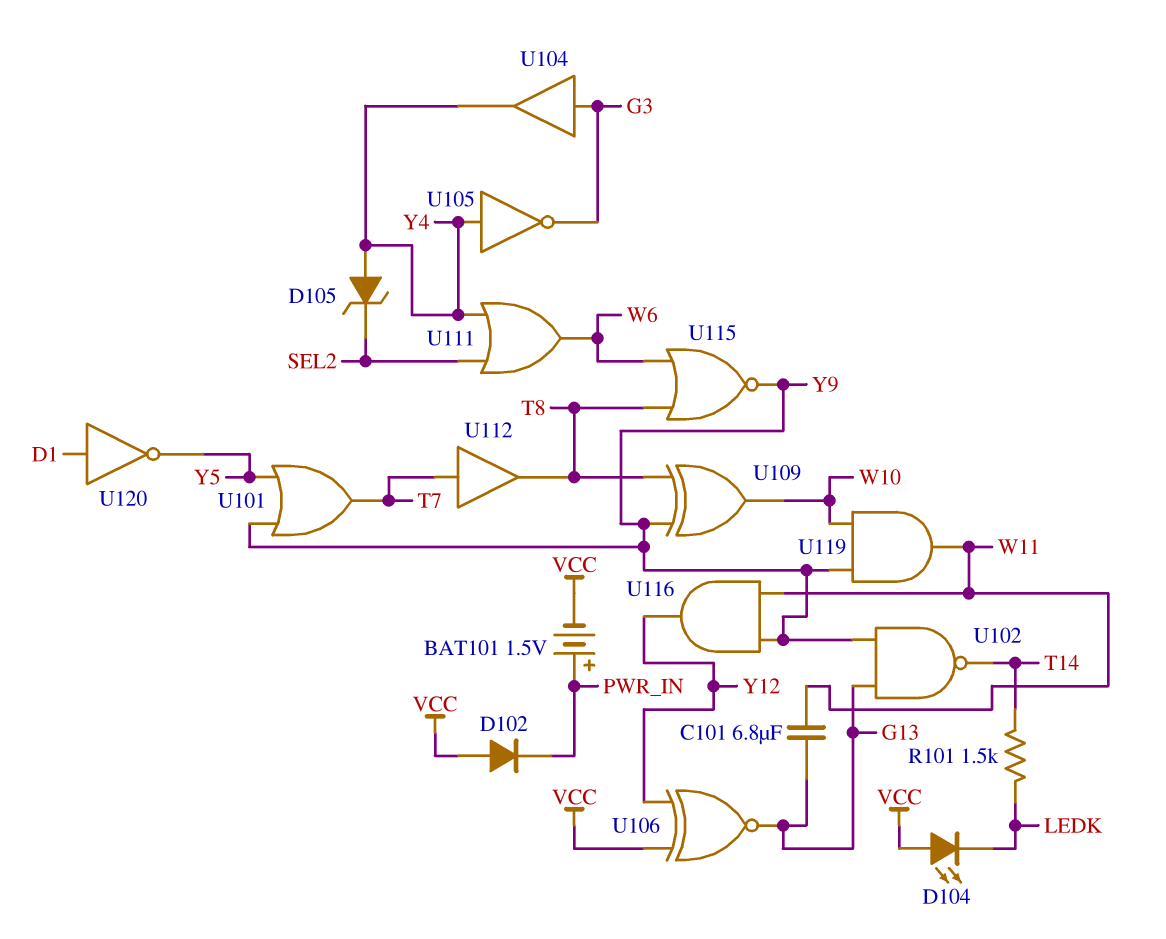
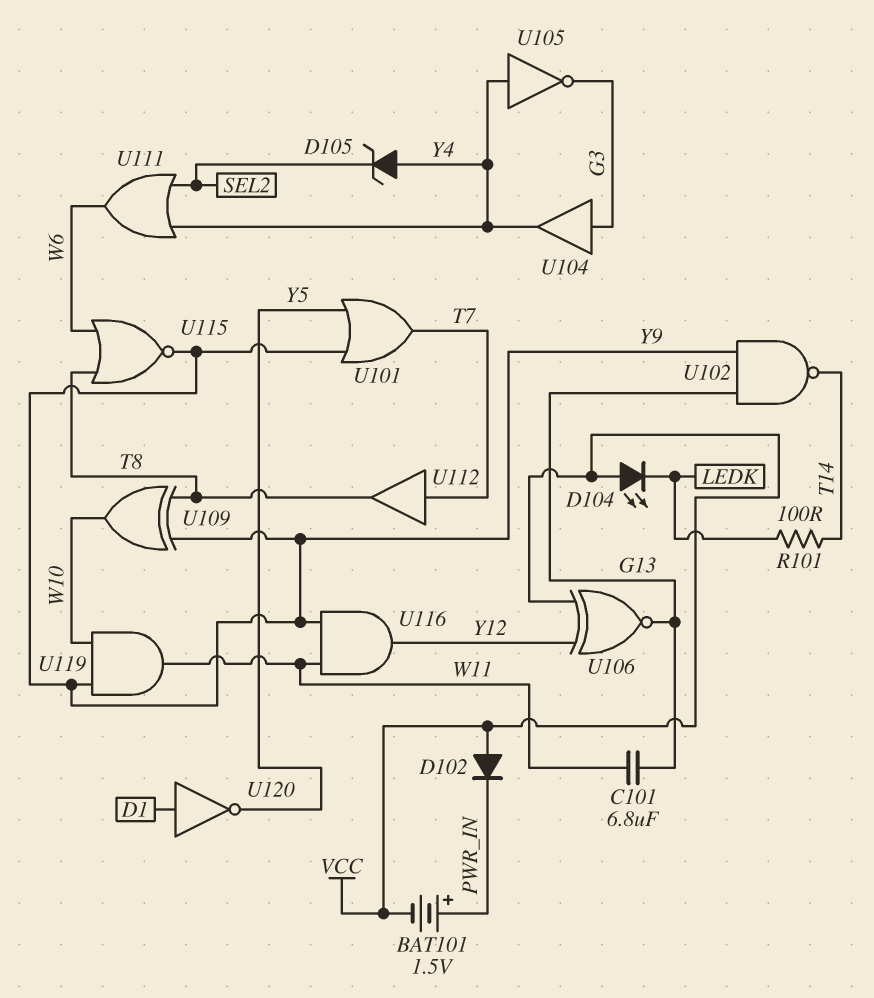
R101: 1.5k (LEDK, T14) -> 100 (LEDK, T14)

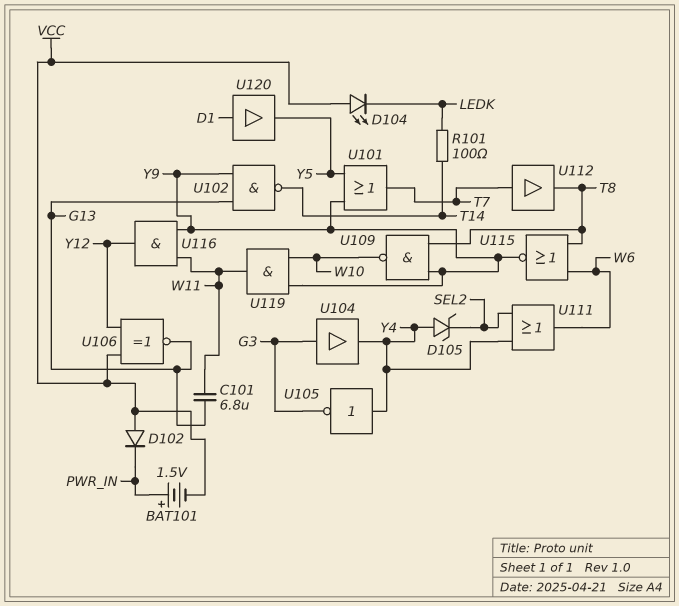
U109: XOR (in T8, in Y9, out W10) -> NAND (in T8, in Y9, out W10)
U120: NOT (in D1, out Y5) -> buffer (in D1, out Y5)

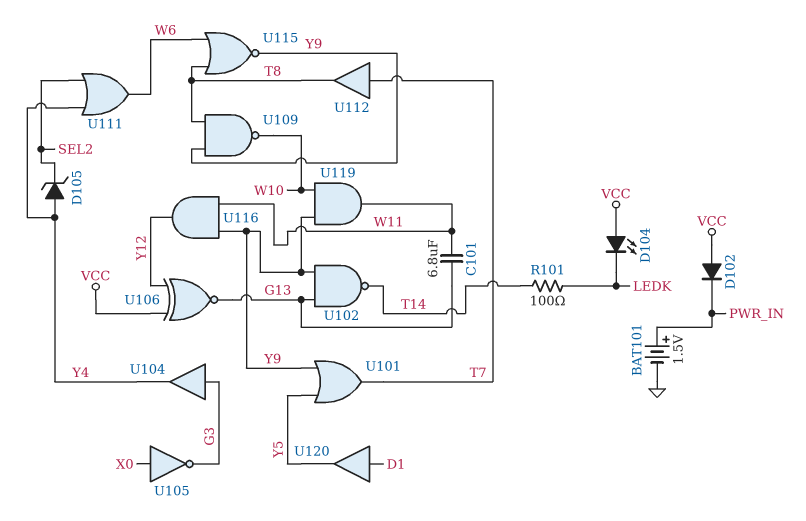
BAT101: 1.5V (plus PWR_IN, minus VCC) -> 1.5V (plus PWR_IN, minus GND)
U105: NOT (in Y4, out G3) -> NOT (in X0, out G3)

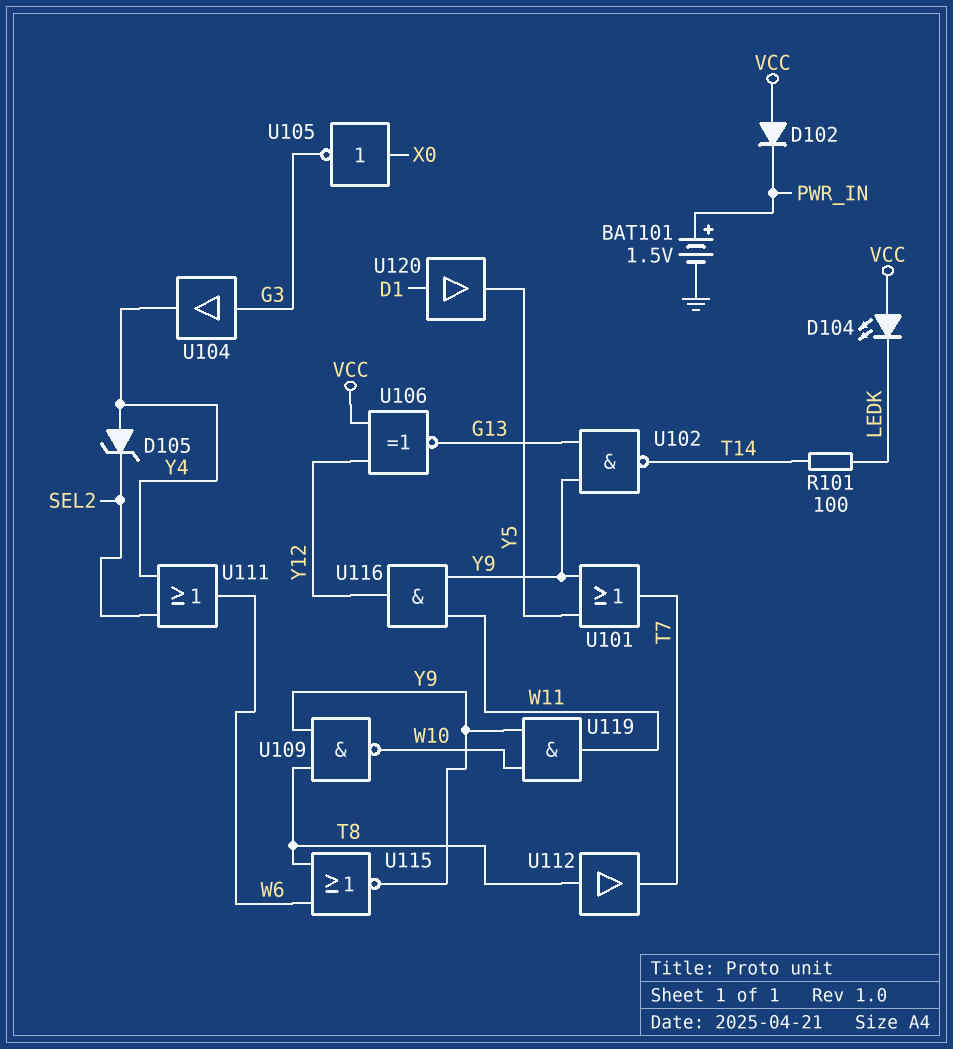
C101: 6.8uF (G13, W11) -> none
U112: buffer (in T7, out T8) -> buffer (in T8, out T7)

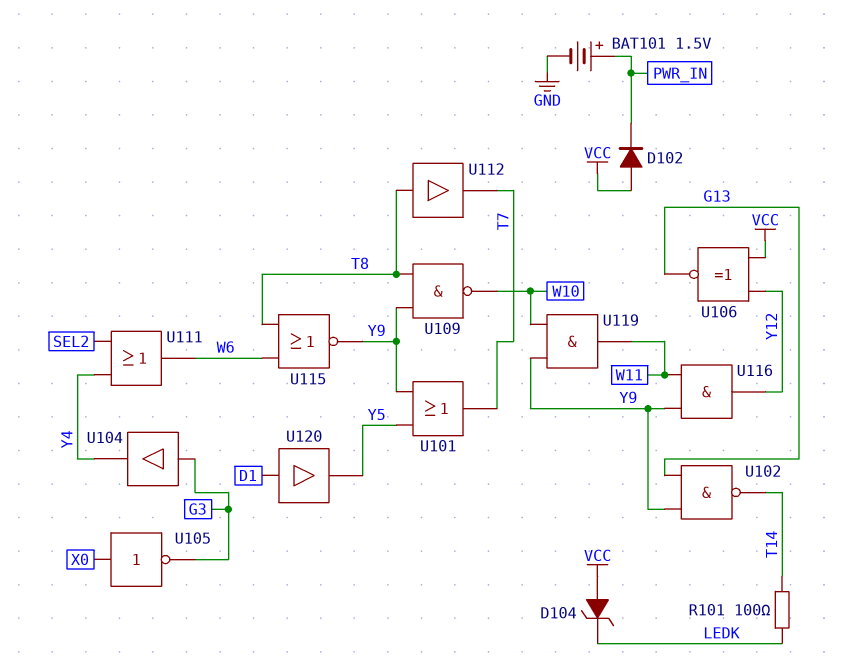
D104: LED (A VCC, K LEDK) -> zener (A VCC, K LEDK)
D105: zener (A Y4, K SEL2) -> none

